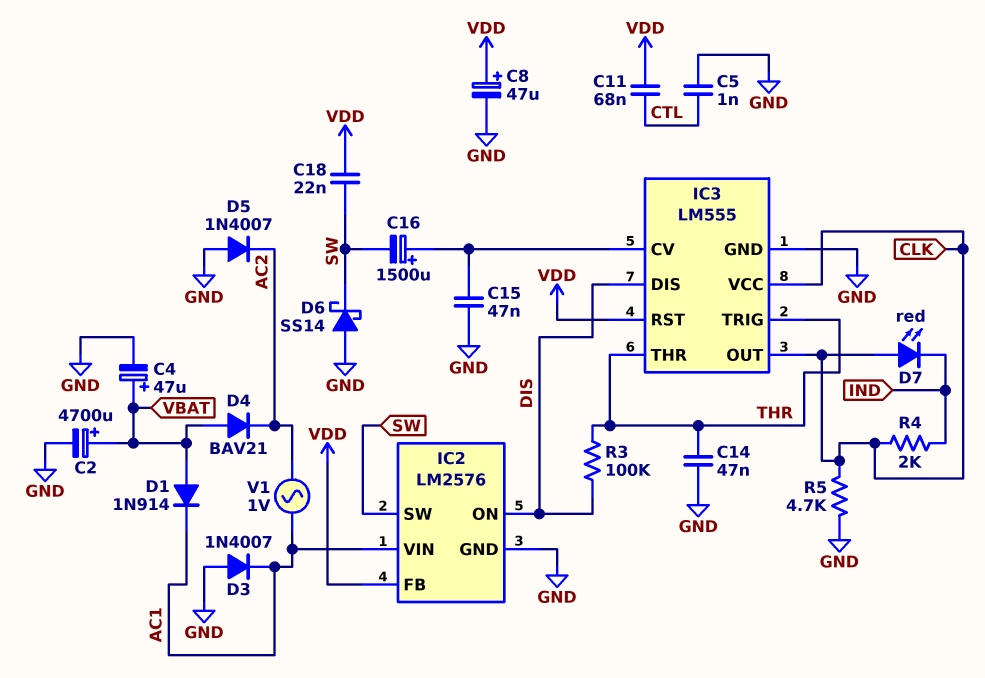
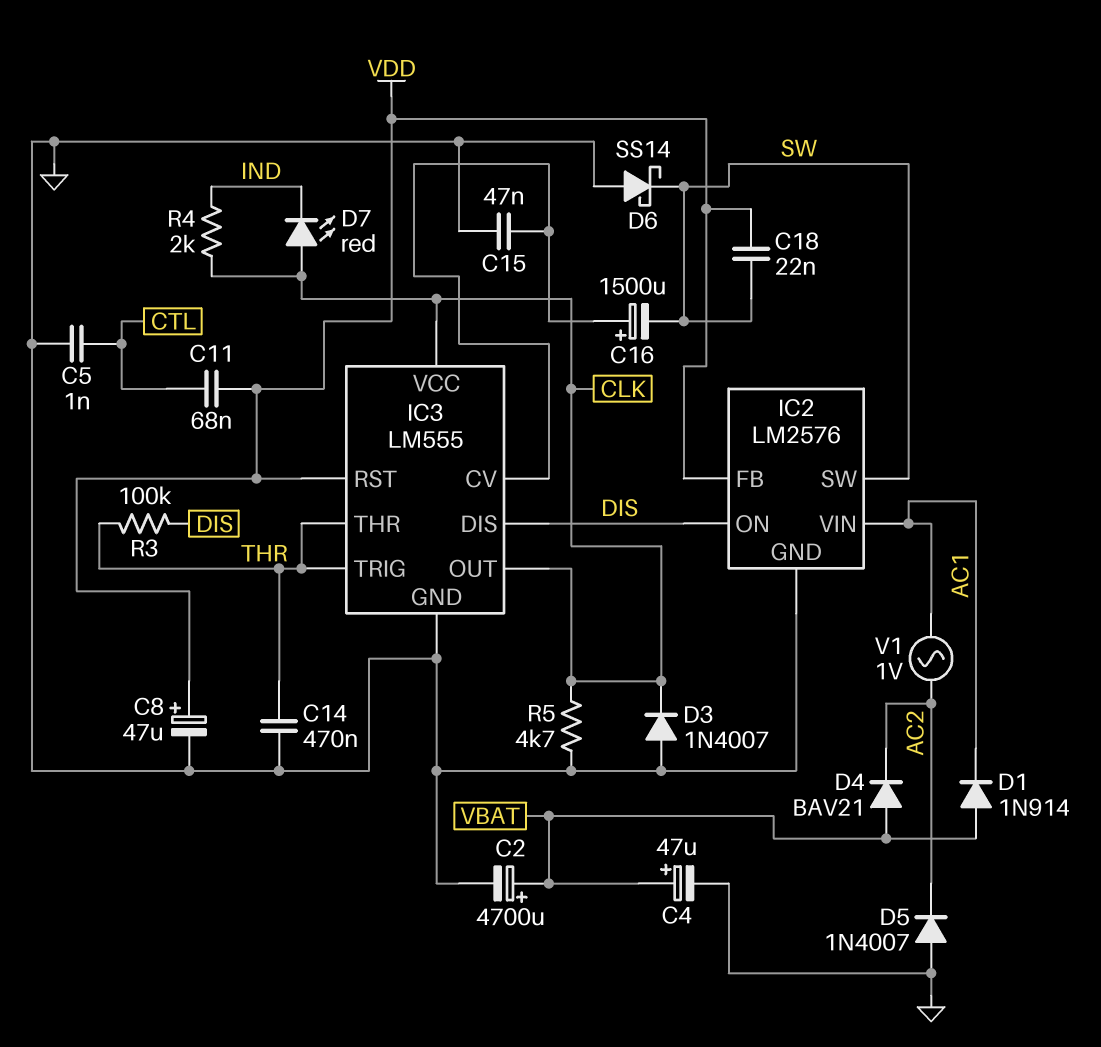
C14: 47nF (GND, THR) -> 470nF (GND, THR)
D3: diode 1N4007 (A GND, K AC1) -> diode 1N4007 (A GND, K CLK)

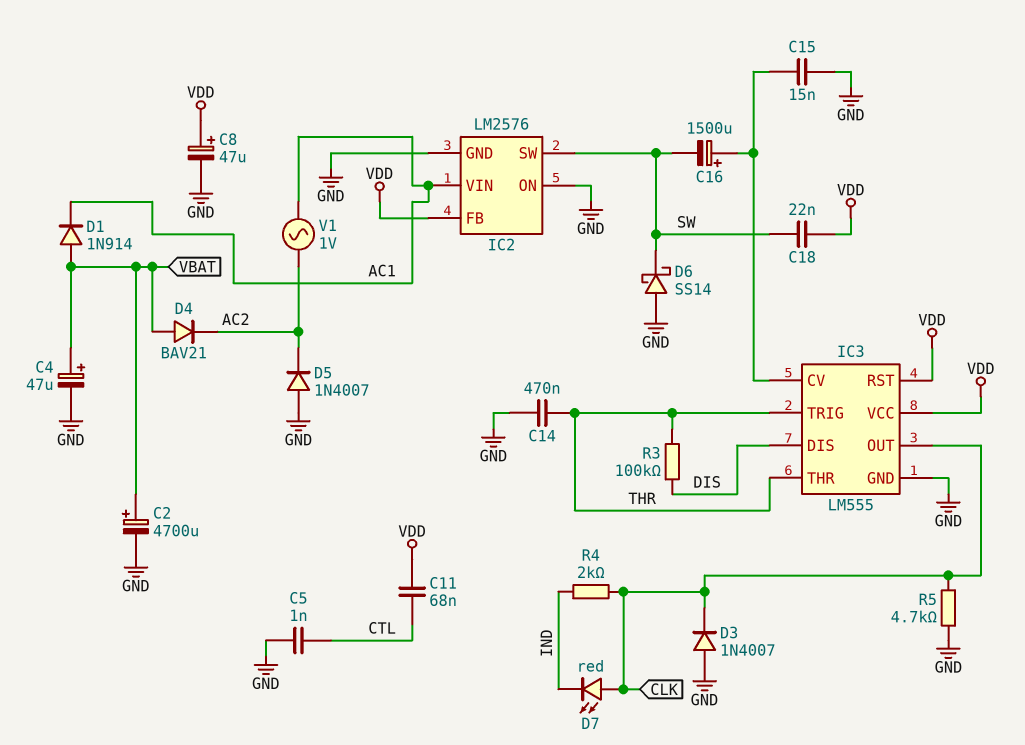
C15: 47nF (GND, IC3/CV) -> 15nF (GND, IC3/CV)
IC2 pin ON: DIS -> GND
IC3 pin VCC: CLK -> VDD

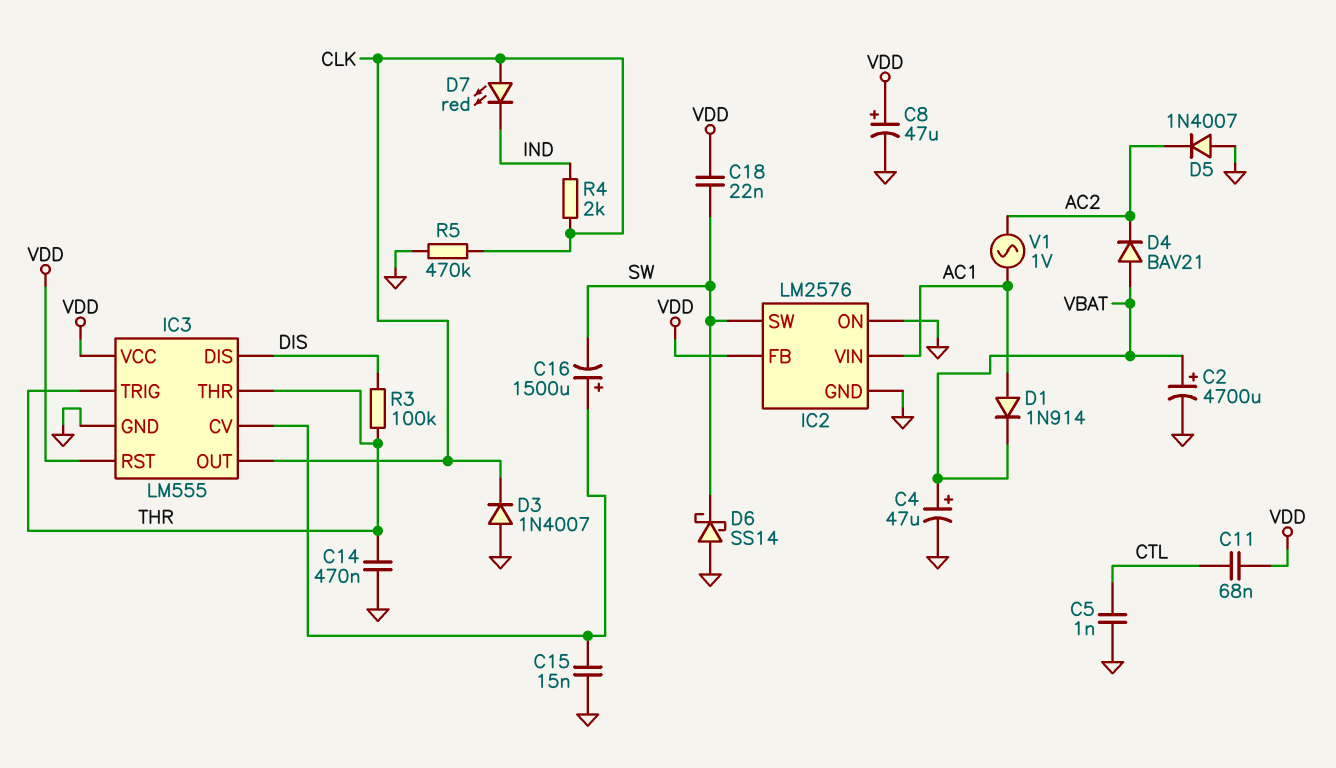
D1: diode 1N914 (A VBAT, K AC1) -> diode 1N914 (A AC1, K VBAT)
R5: 4.7k (CLK, GND) -> 470k (CLK, GND)

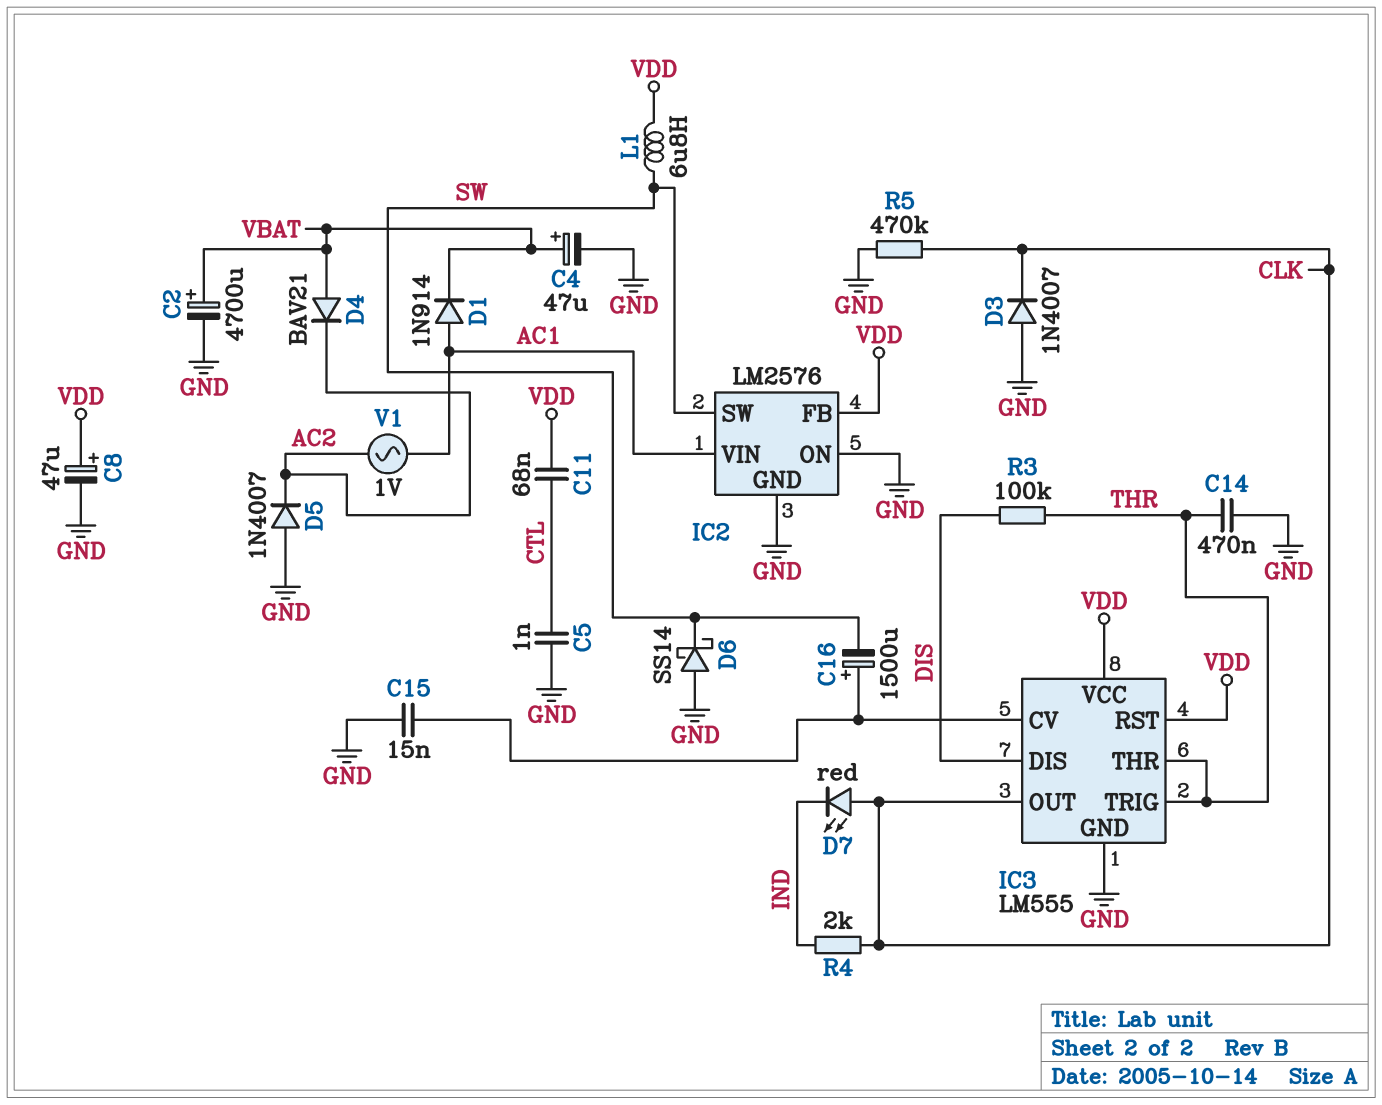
C18: 22nF (SW, VDD) -> none
L1: none -> 6.8uH (SW, VDD)

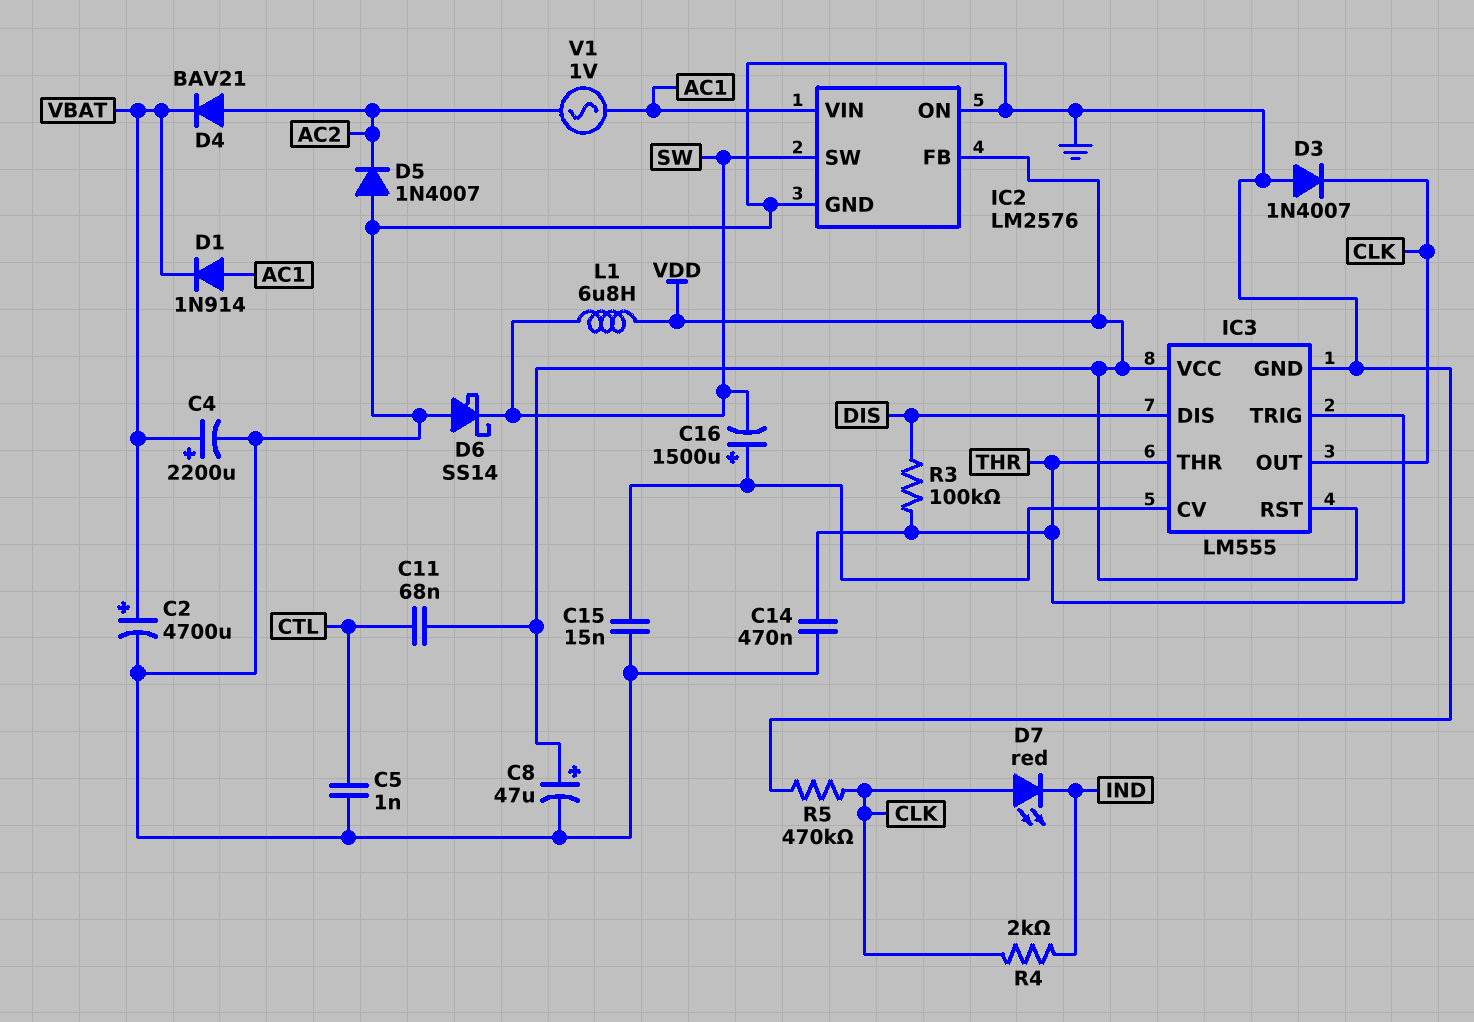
C4: 47uF (plus VBAT, minus GND) -> 2200uF (plus VBAT, minus GND)
D4: diode BAV21 (A VBAT, K AC2) -> diode BAV21 (A AC2, K VBAT)

